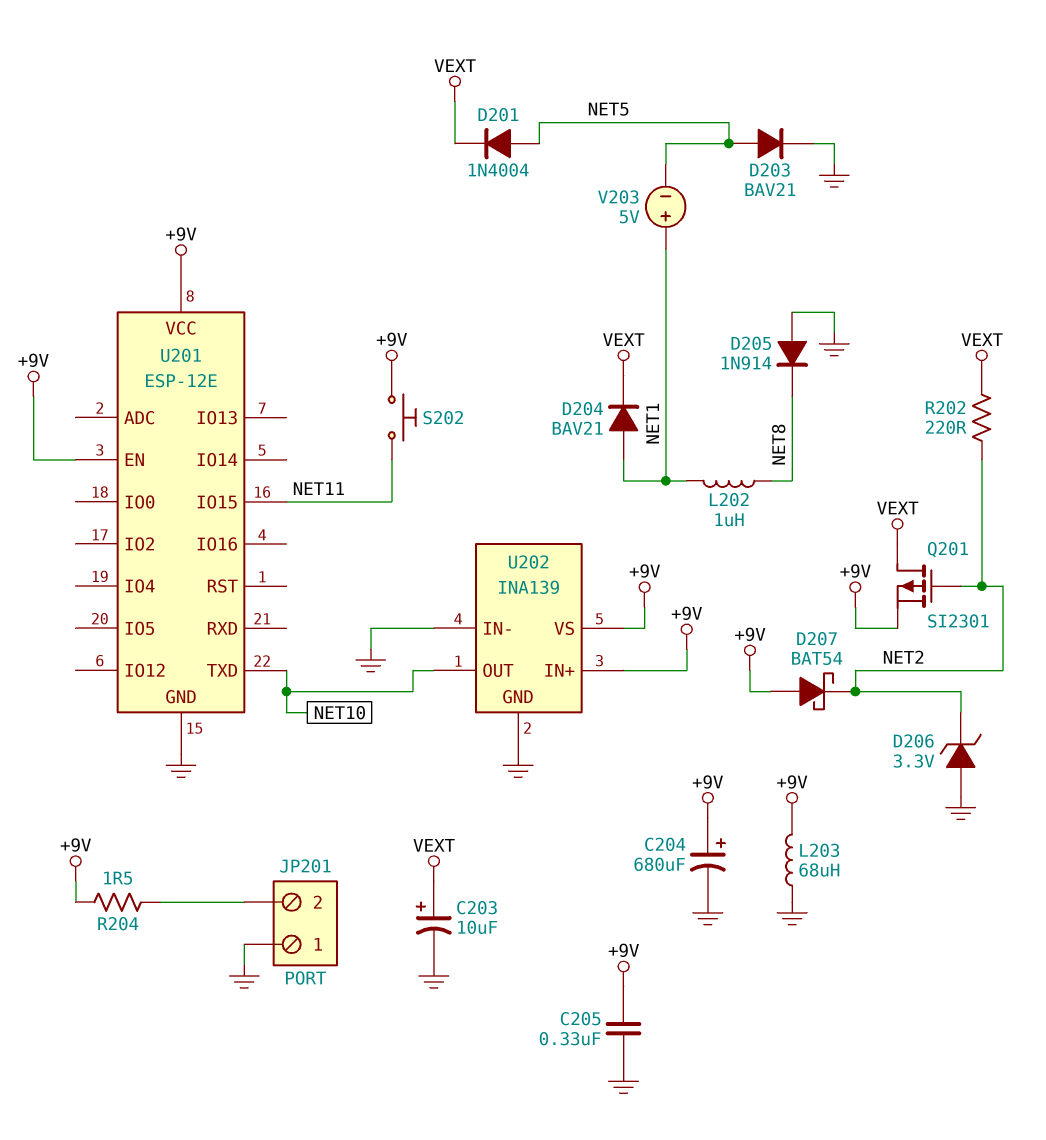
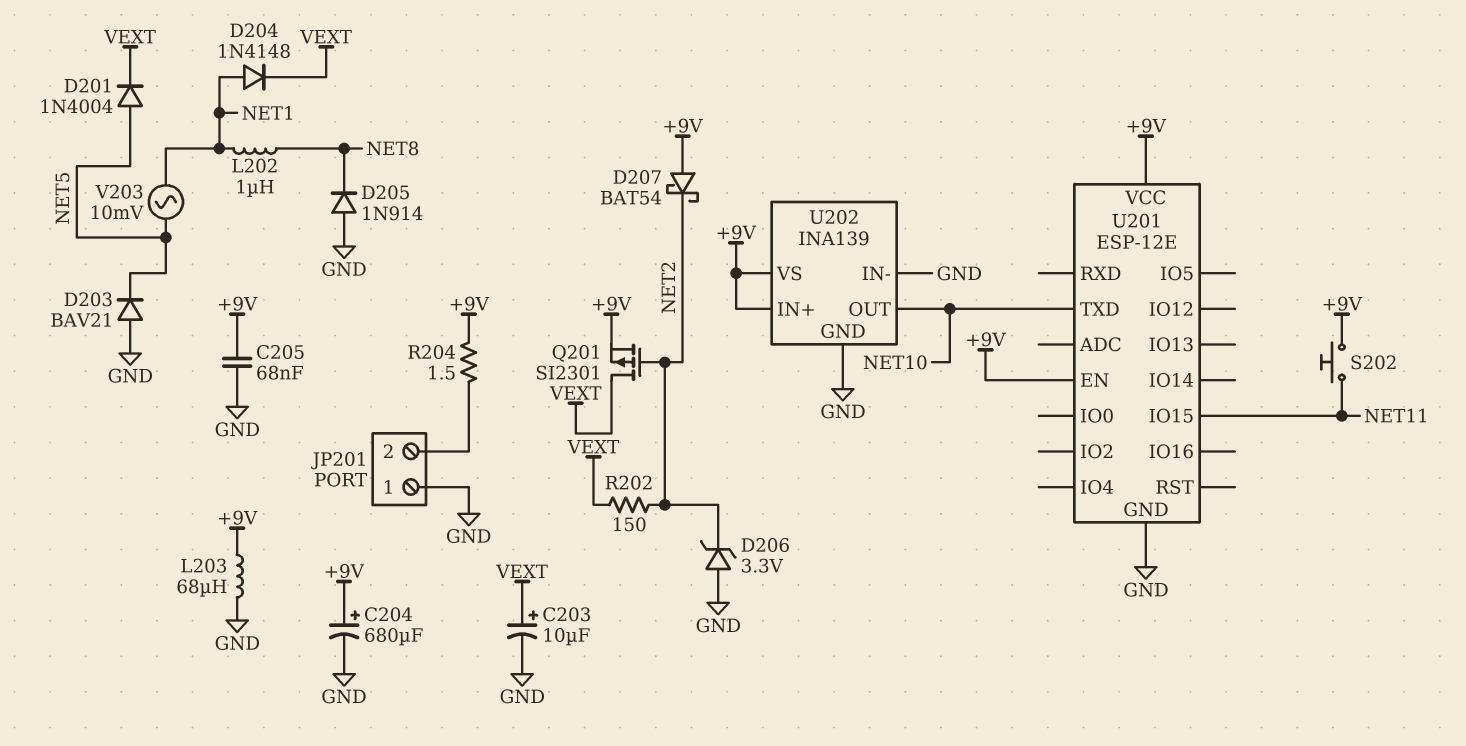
C205: 330nF (+9V, GND) -> 68nF (+9V, GND)
D203: diode BAV21 (A NET5, K GND) -> diode BAV21 (A GND, K NET5)
D204: diode BAV21 (A NET1, K VEXT) -> diode 1N4148 (A NET1, K VEXT)
R202: 220 (NET2, VEXT) -> 150 (NET2, VEXT)
V203: 5V (plus NET1, minus NET5) -> AC 10mV (NET1, NET5)

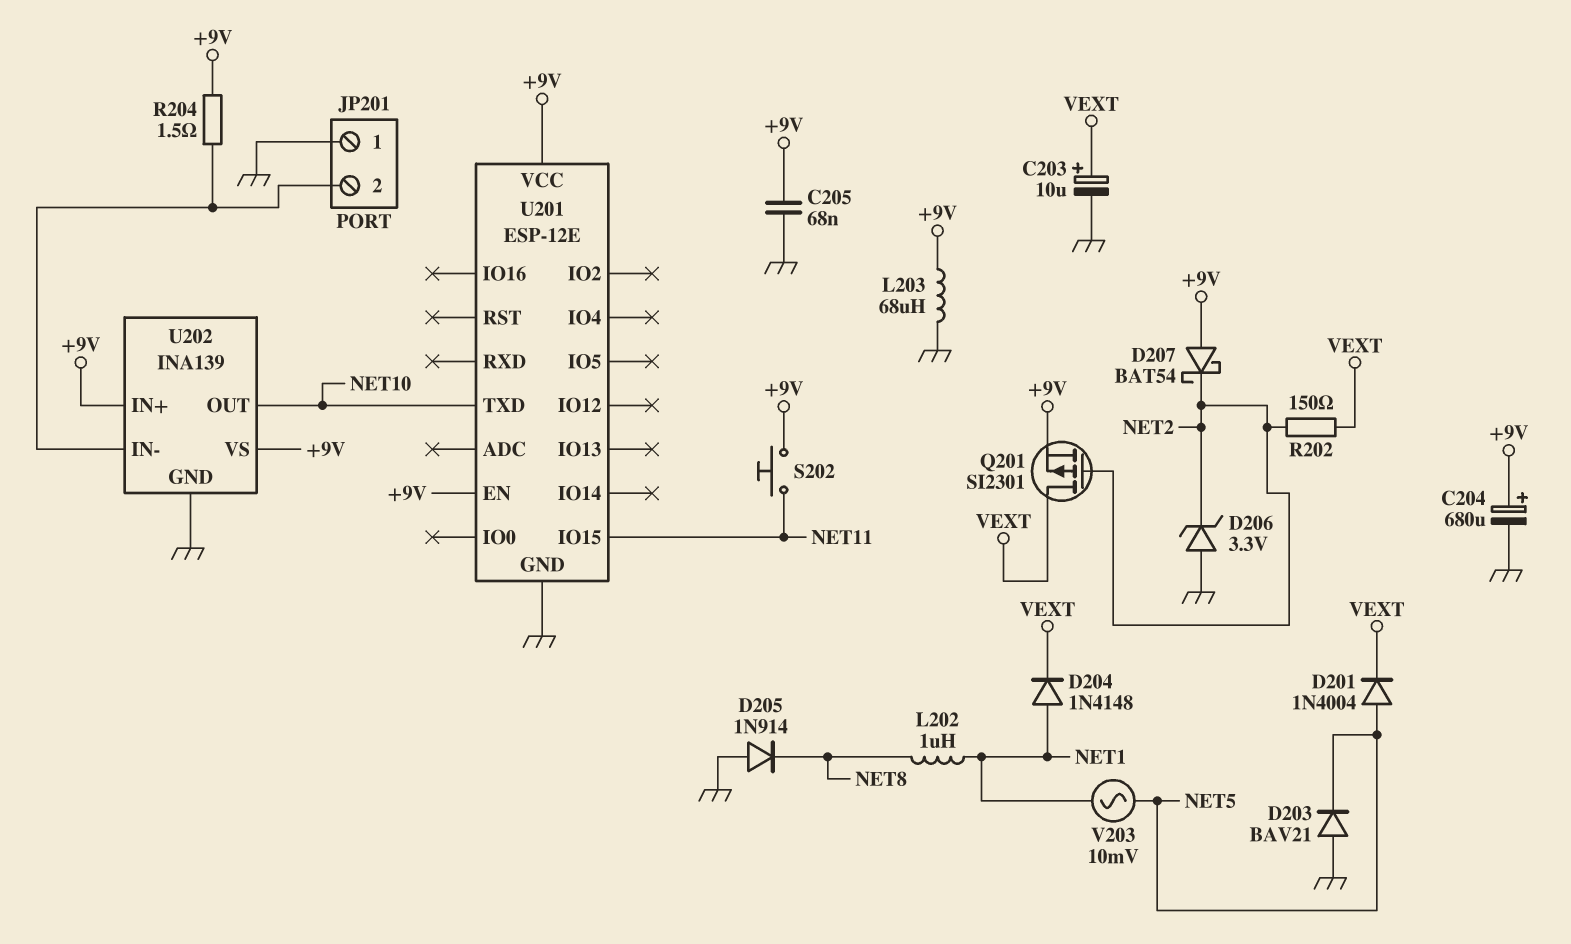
U202 pin IN-: GND -> JP201/2

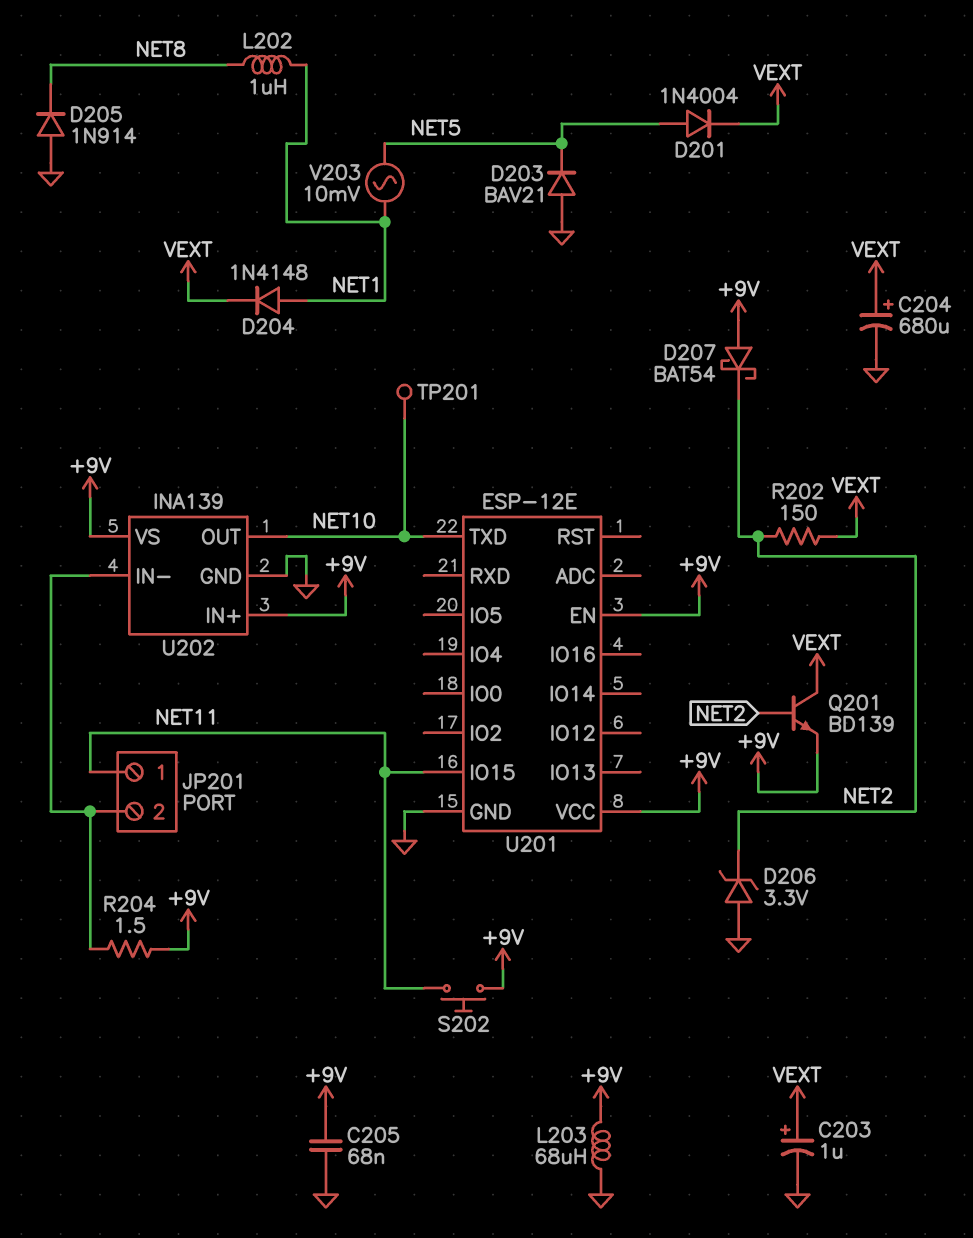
C203: 10uF (plus VEXT, minus GND) -> 1uF (plus VEXT, minus GND)
C204: 680uF (plus +9V, minus GND) -> 680uF (plus VEXT, minus GND)
JP201 pin 1: GND -> NET11
Q201: PMOS SI2301 (G NET2, D VEXT, S +9V) -> NPN BD139 (B NET2, C VEXT, E +9V)
TP201: none -> test point (NET10)

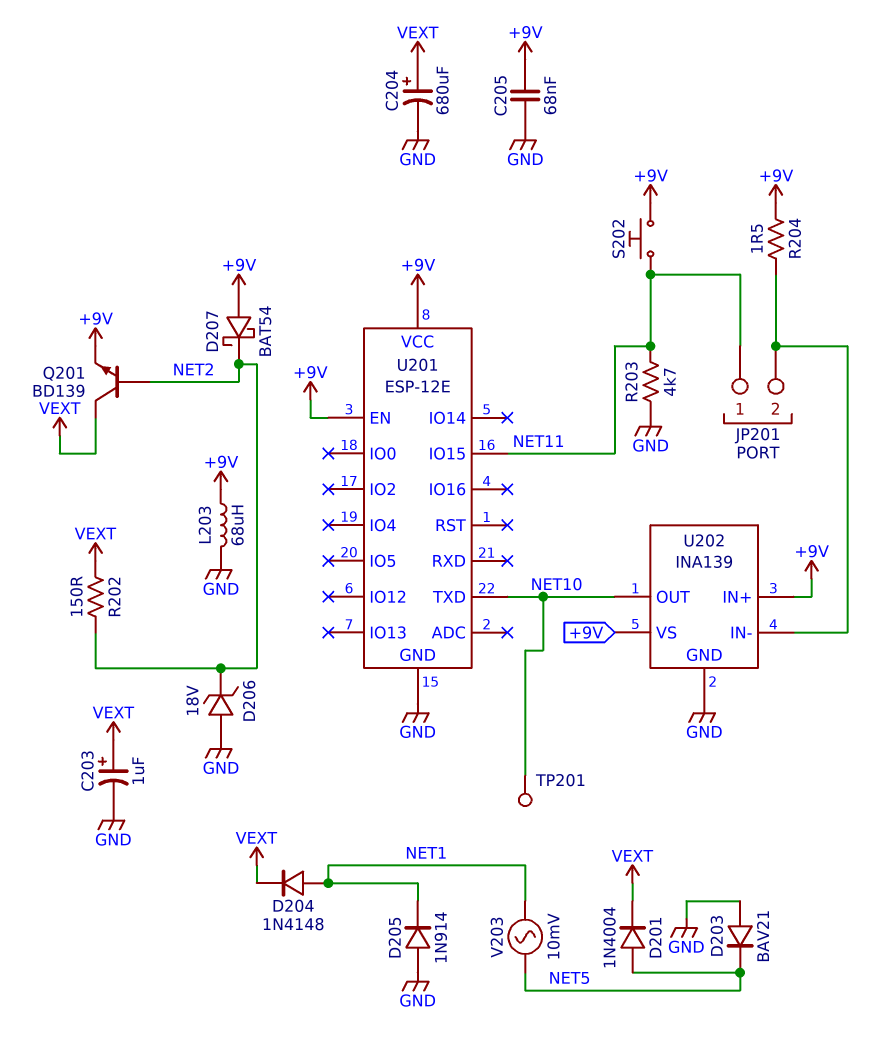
D205: diode 1N914 (A GND, K NET8) -> diode 1N914 (A GND, K NET1)
D206: zener 3.3V (A GND, K NET2) -> zener 18V (A GND, K NET2)
L202: 1uH (NET1, NET8) -> none
R203: none -> 4.7k (GND, NET11)

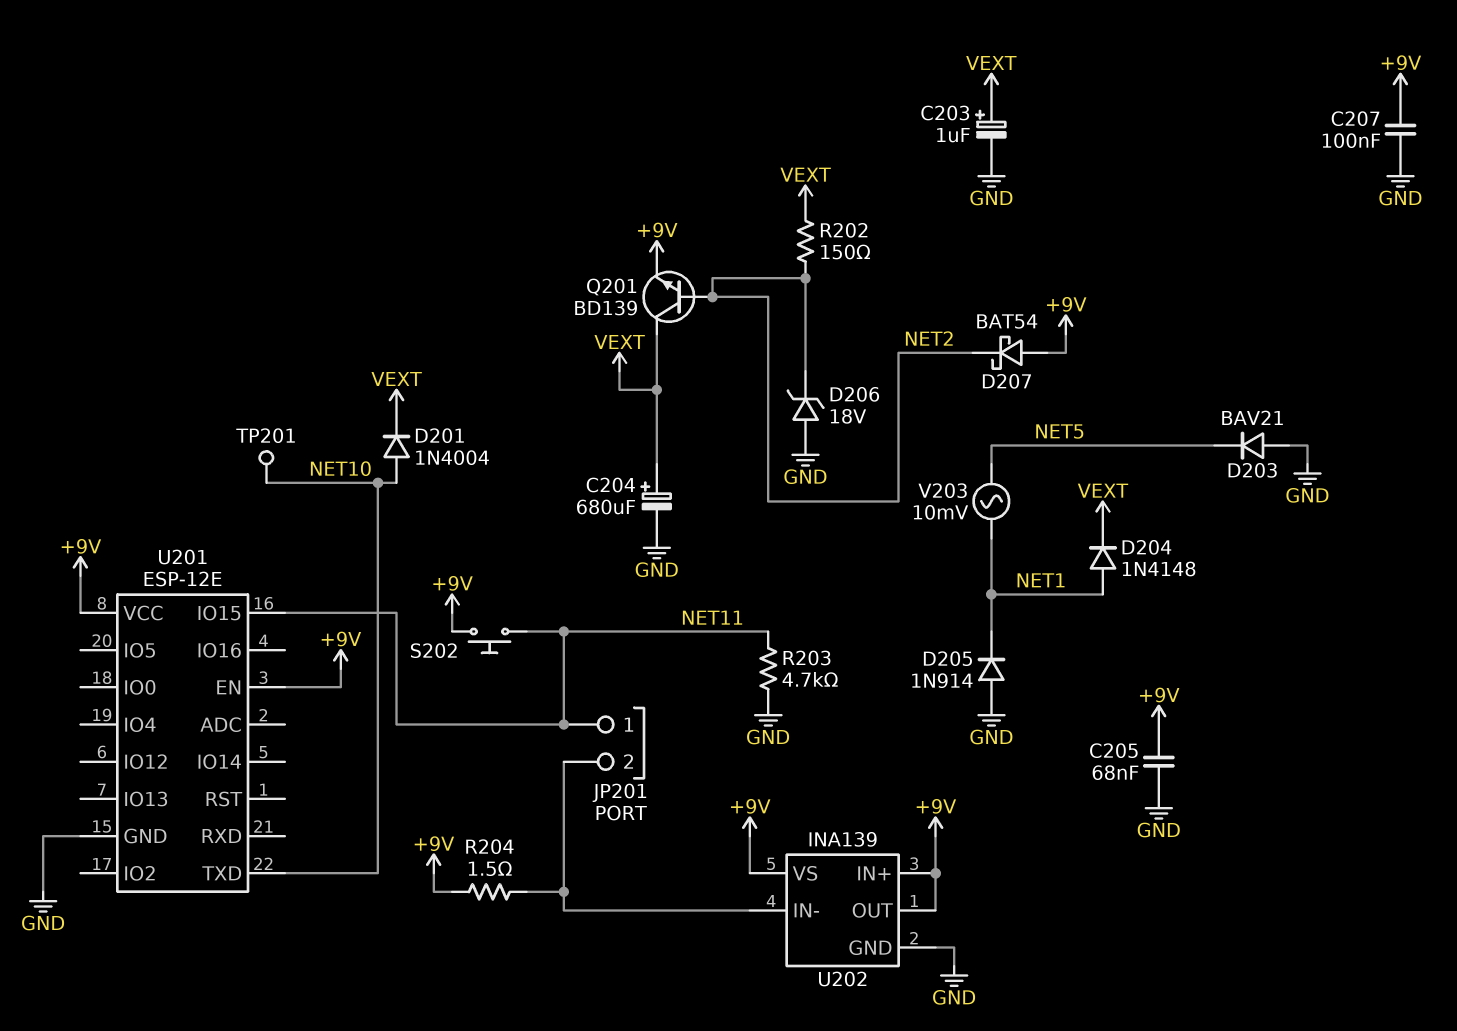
C207: none -> 100nF (+9V, GND)
D201: diode 1N4004 (A NET5, K VEXT) -> diode 1N4004 (A NET10, K VEXT)
L203: 68uH (+9V, GND) -> none
U202 pin OUT: NET10 -> +9V

